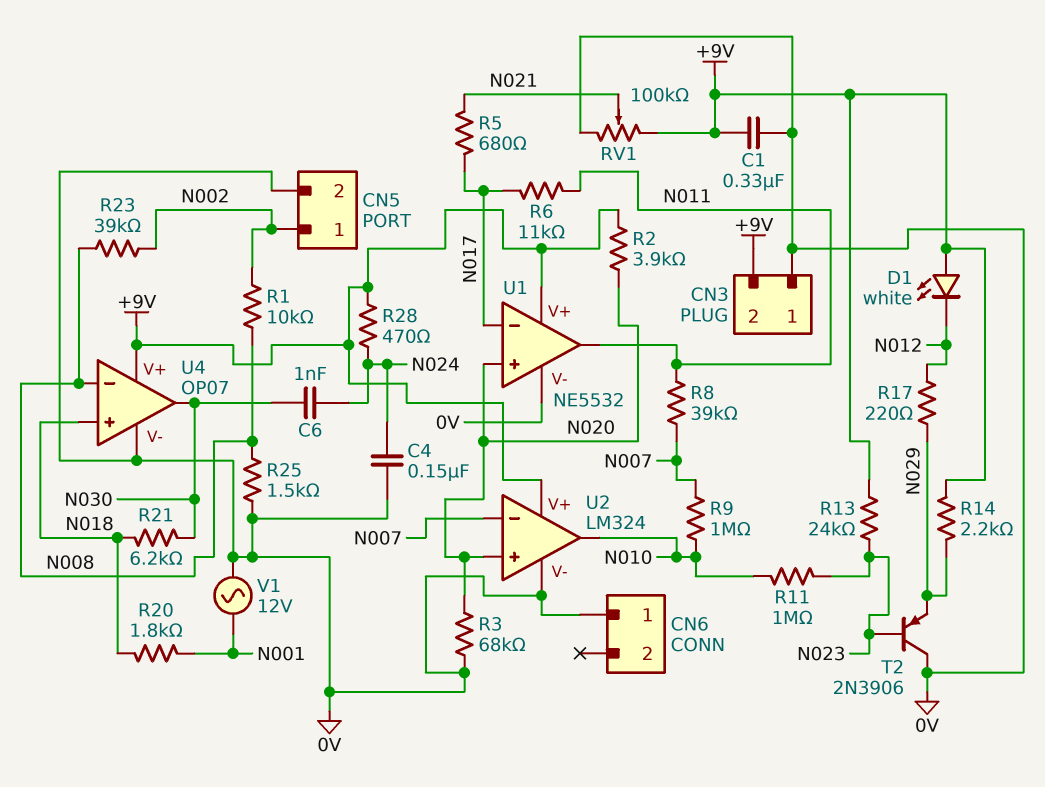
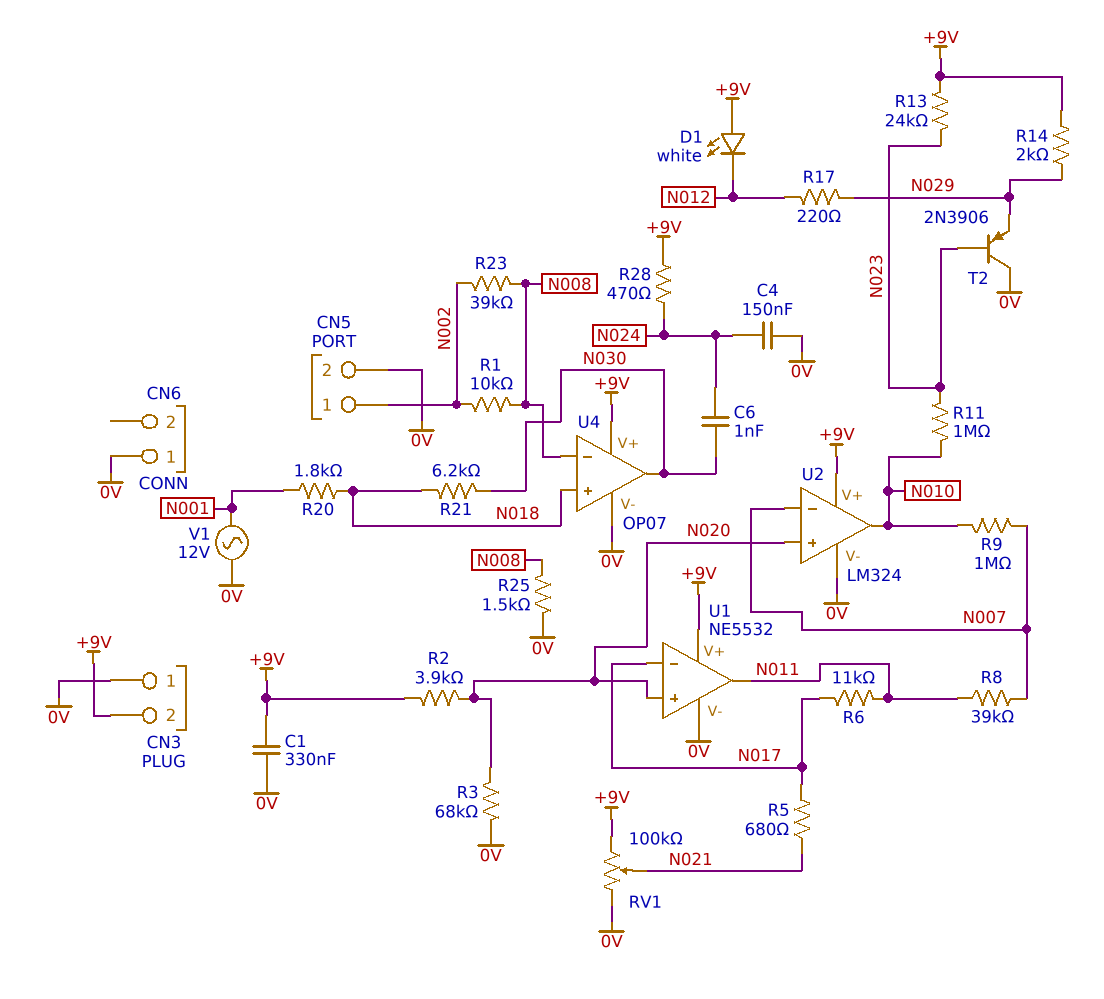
R14: 2.2k (+9V, N029) -> 2k (+9V, N029)

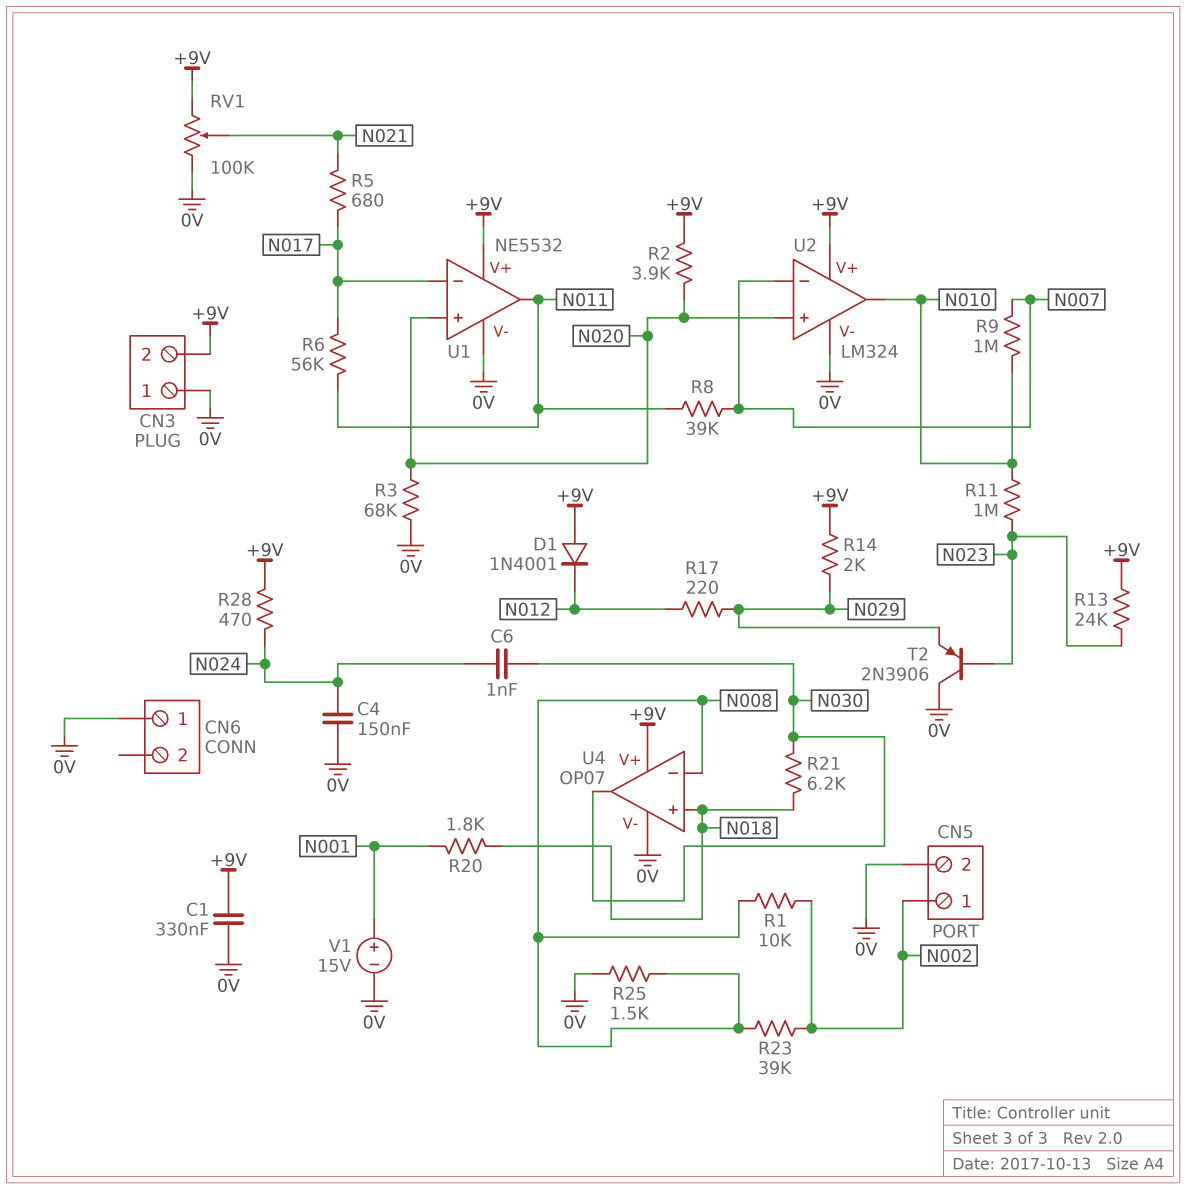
D1: LED white (A +9V, K N012) -> diode 1N4001 (A +9V, K N012)
R6: 11k (N011, N017) -> 56k (N011, N017)
V1: AC 12V (0V, N001) -> 15V (plus N001, minus 0V)

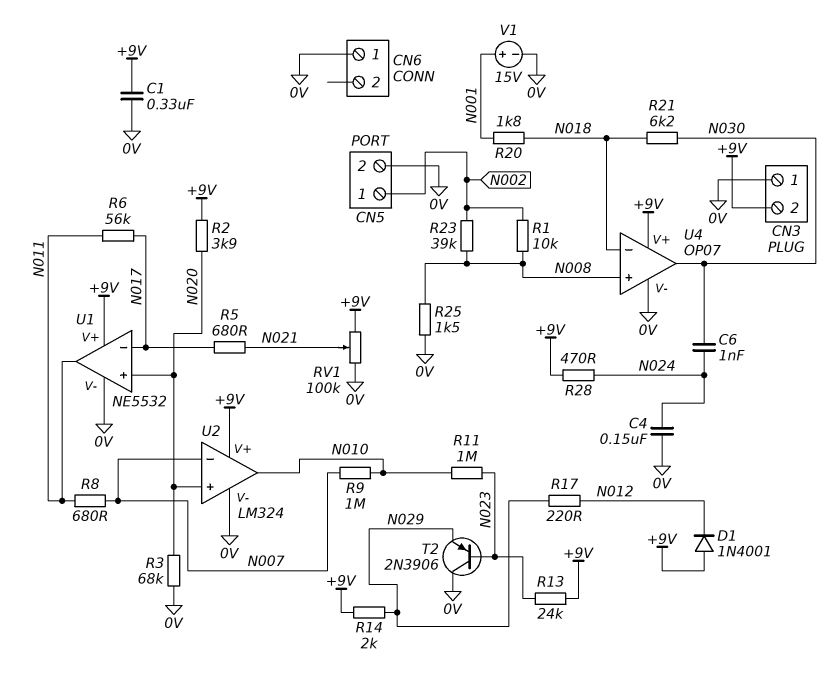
R8: 39k (N007, N011) -> 680 (N007, N011)
U4 pin in+: N018 -> N008
U4 pin in-: N008 -> N018

